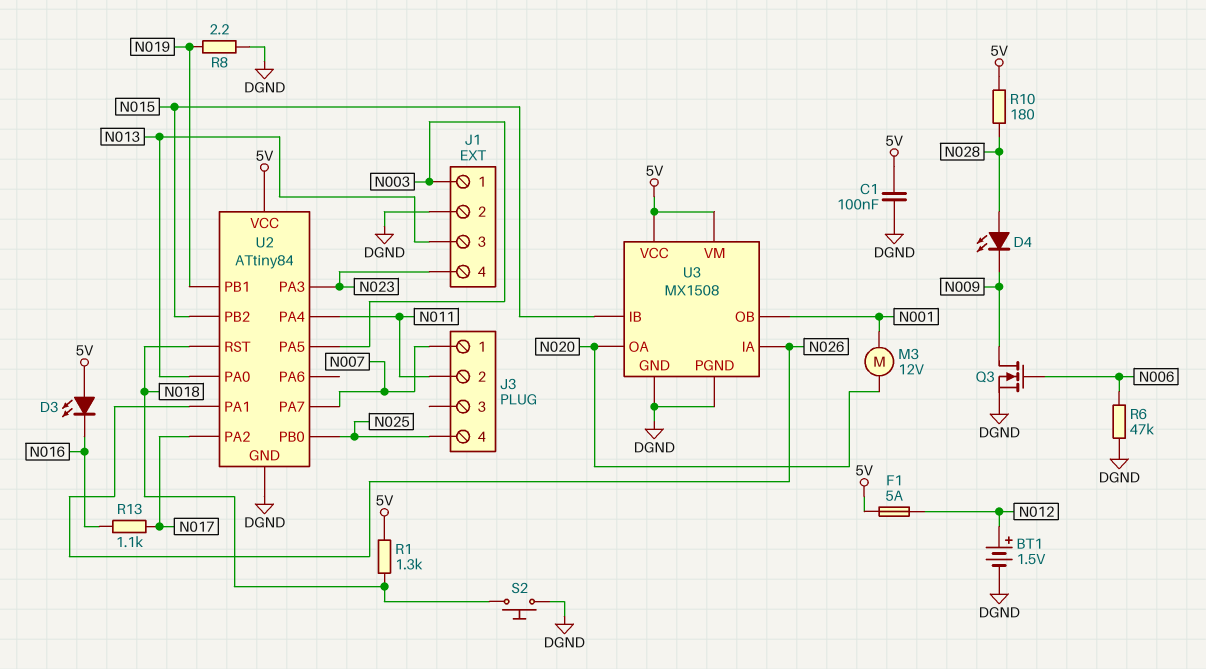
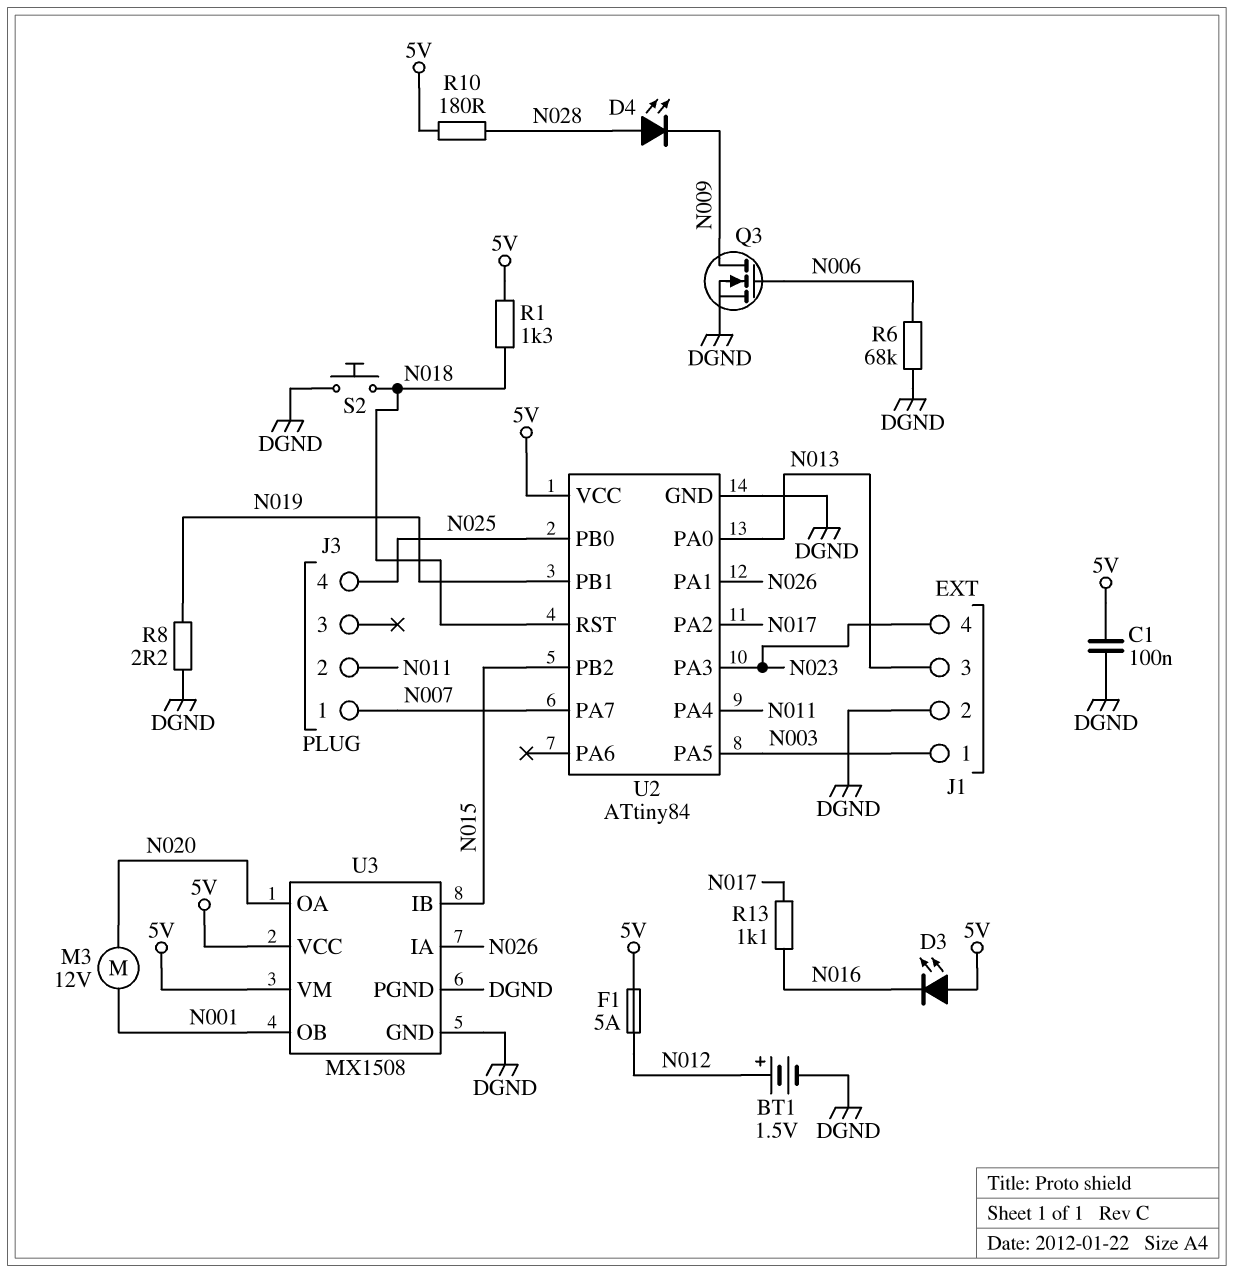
R6: 47k (DGND, N006) -> 68k (DGND, N006)

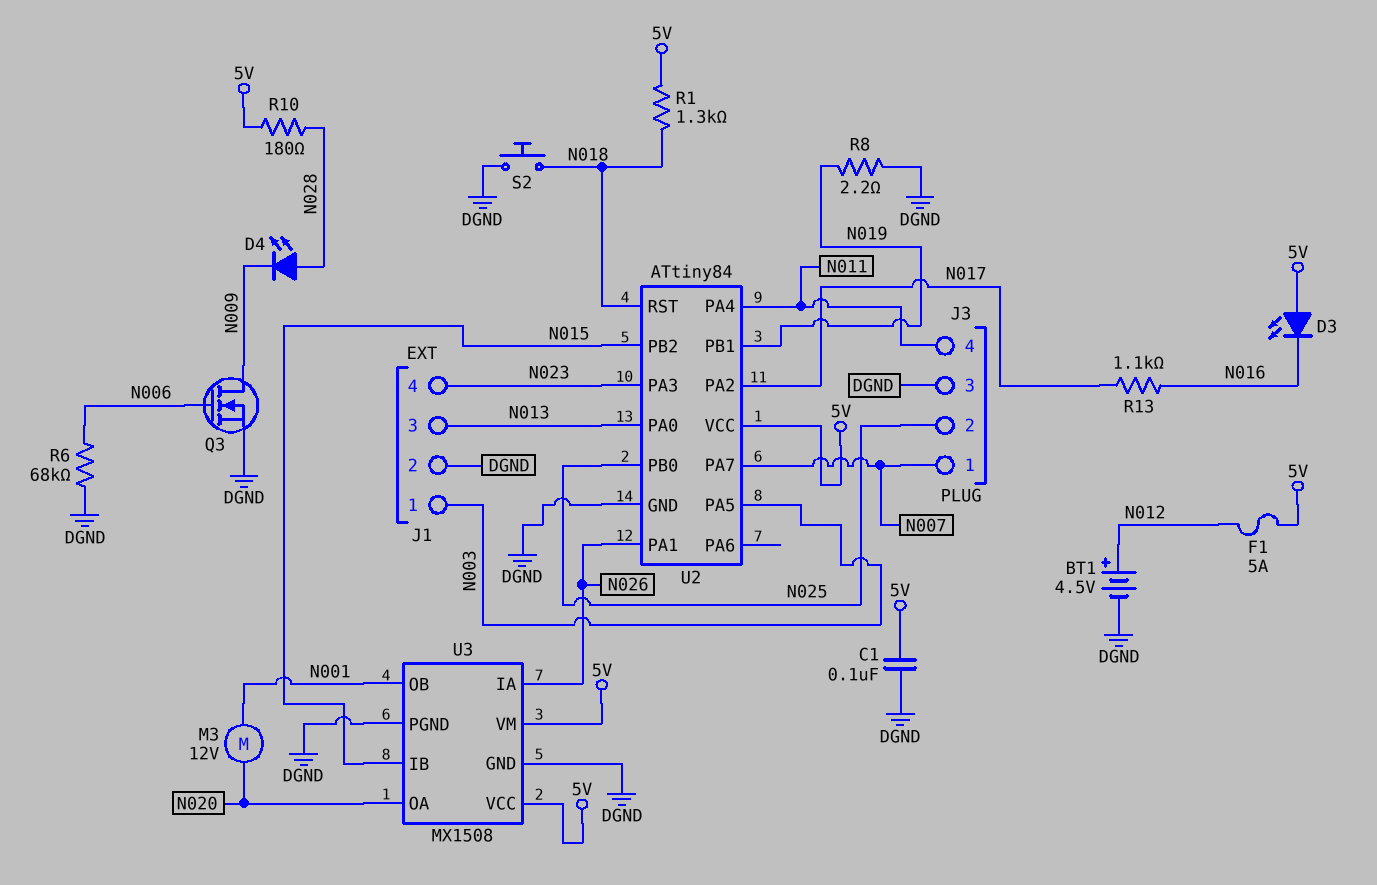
BT1: 1.5V (plus N012, minus DGND) -> 4.5V (plus N012, minus DGND)
J3 pin 2: N011 -> N025
J3 pin 3: none -> DGND
J3 pin 4: N025 -> N011

